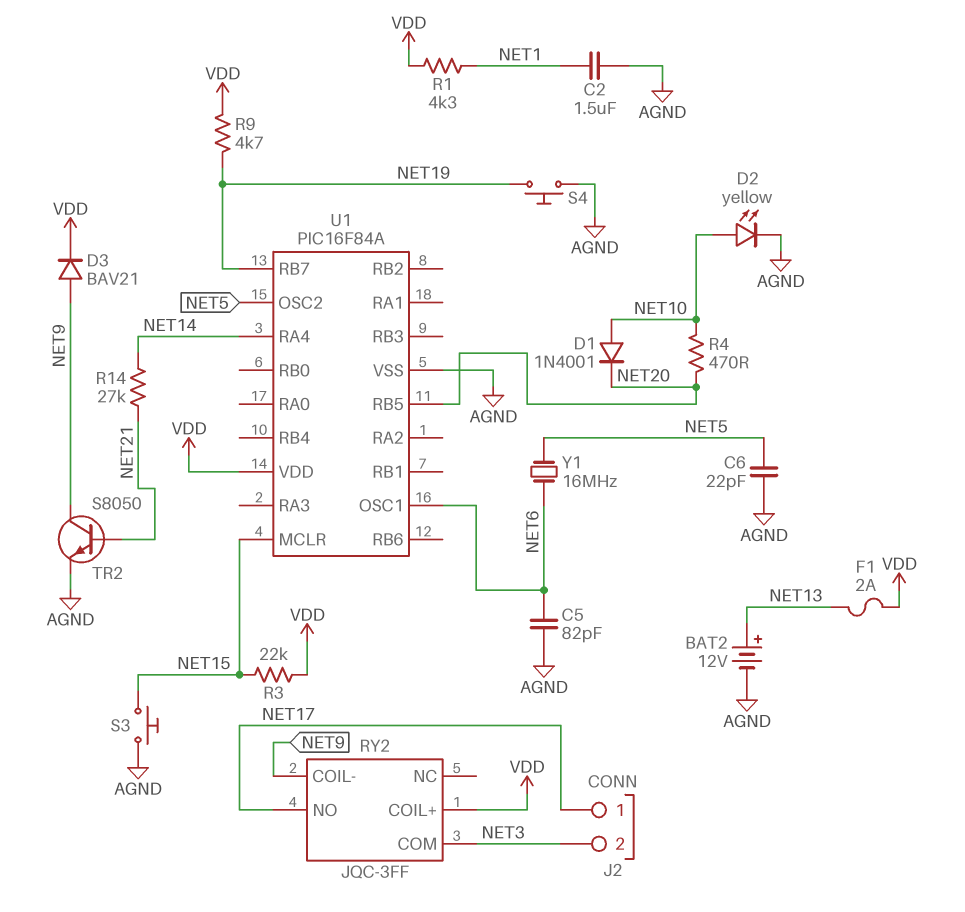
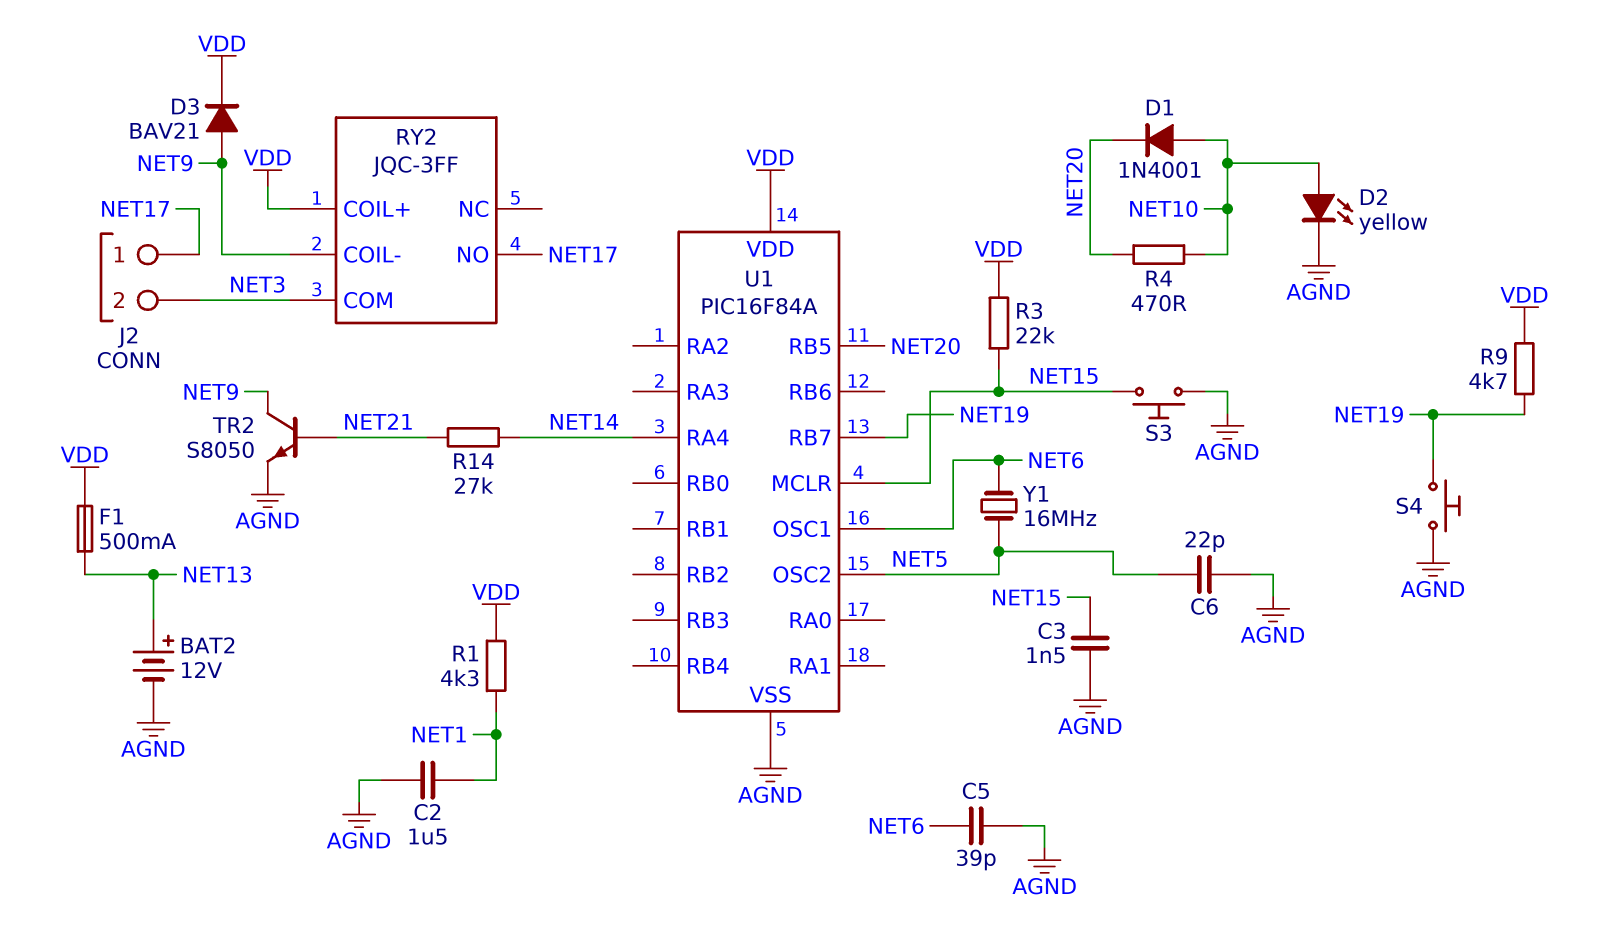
C3: none -> 1.5nF (AGND, NET15)
C5: 82pF (AGND, NET6) -> 39pF (AGND, NET6)
F1: 2A (NET13, VDD) -> 500mA (NET13, VDD)

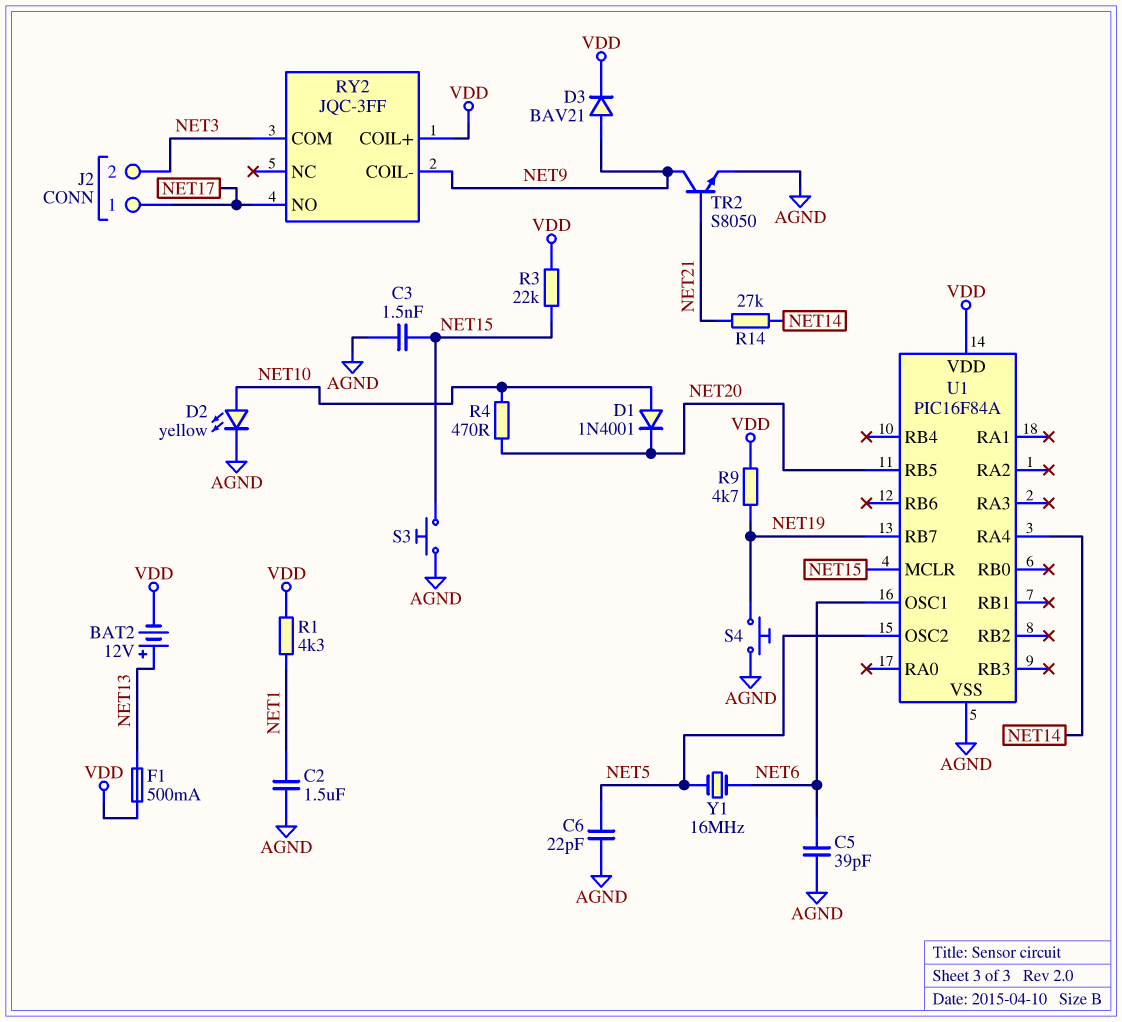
BAT2: 12V (plus NET13, minus AGND) -> 12V (plus NET13, minus VDD)

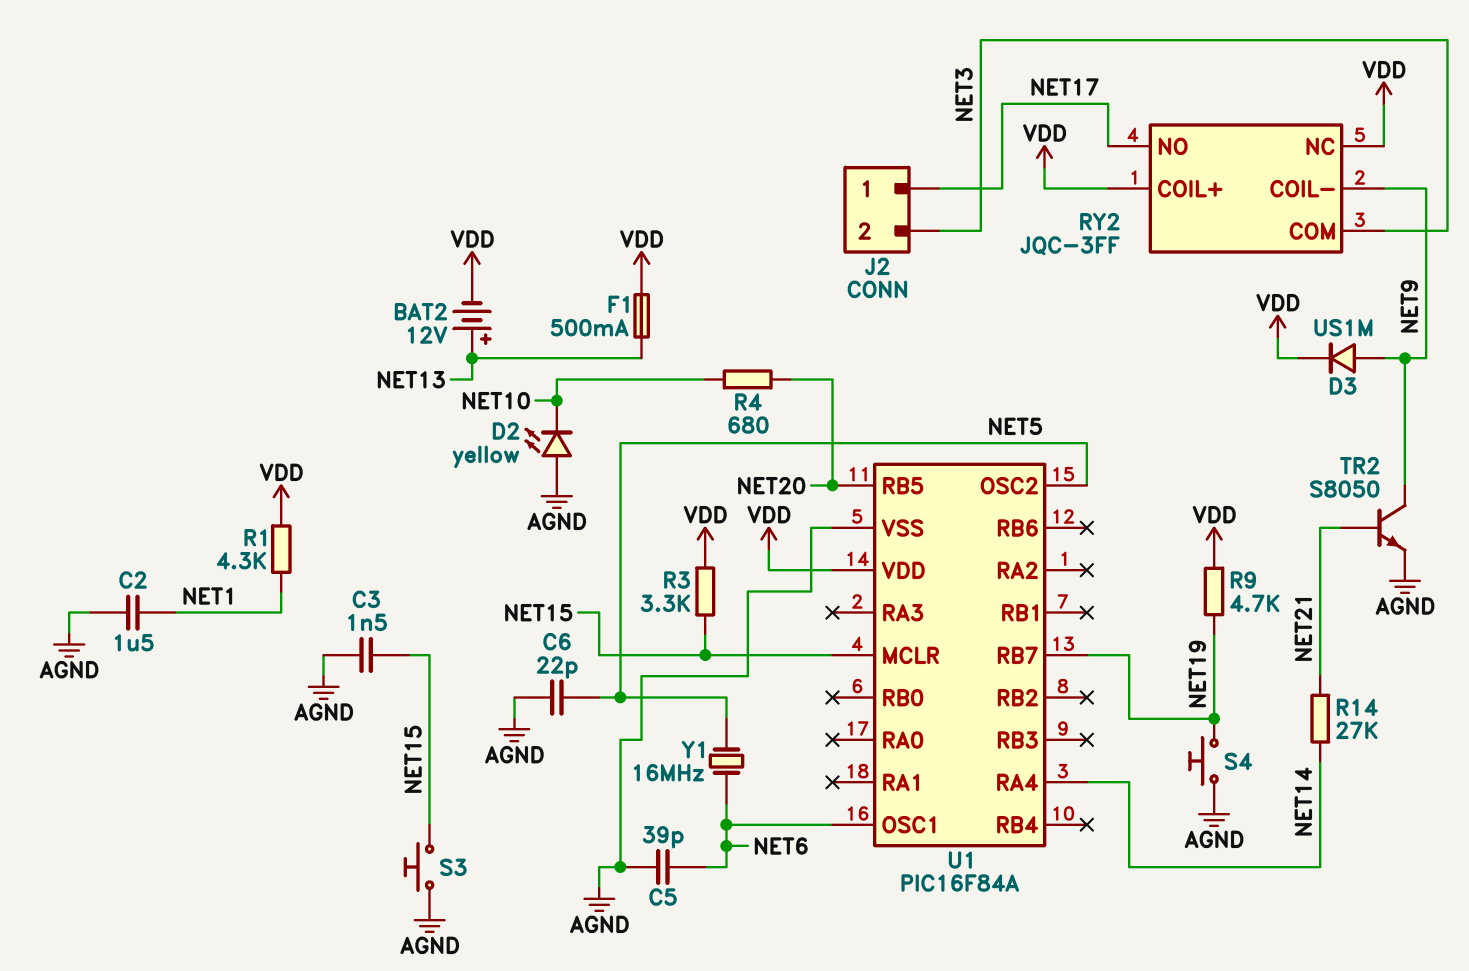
D1: diode 1N4001 (A NET10, K NET20) -> none
D2: LED yellow (A NET10, K AGND) -> LED yellow (A AGND, K NET10)
D3: diode BAV21 (A NET9, K VDD) -> diode US1M (A NET9, K VDD)
R3: 22k (NET15, VDD) -> 3.3k (NET15, VDD)
R4: 470 (NET10, NET20) -> 680 (NET10, NET20)
RY2 pin NC: none -> VDD

